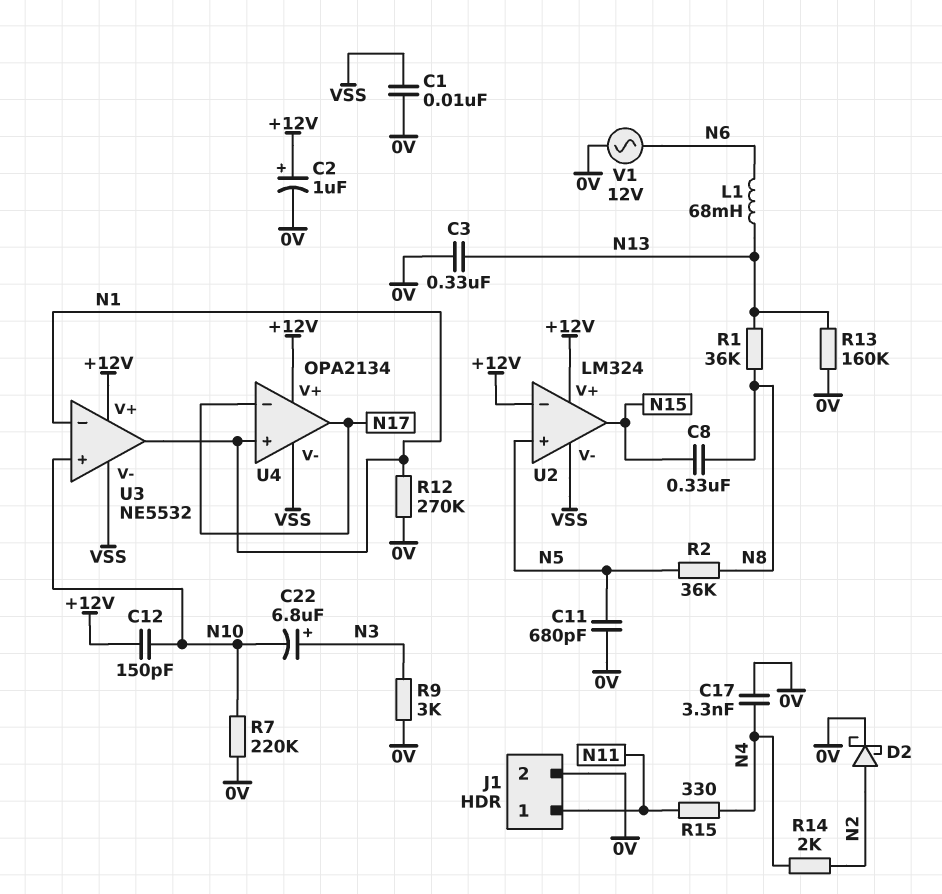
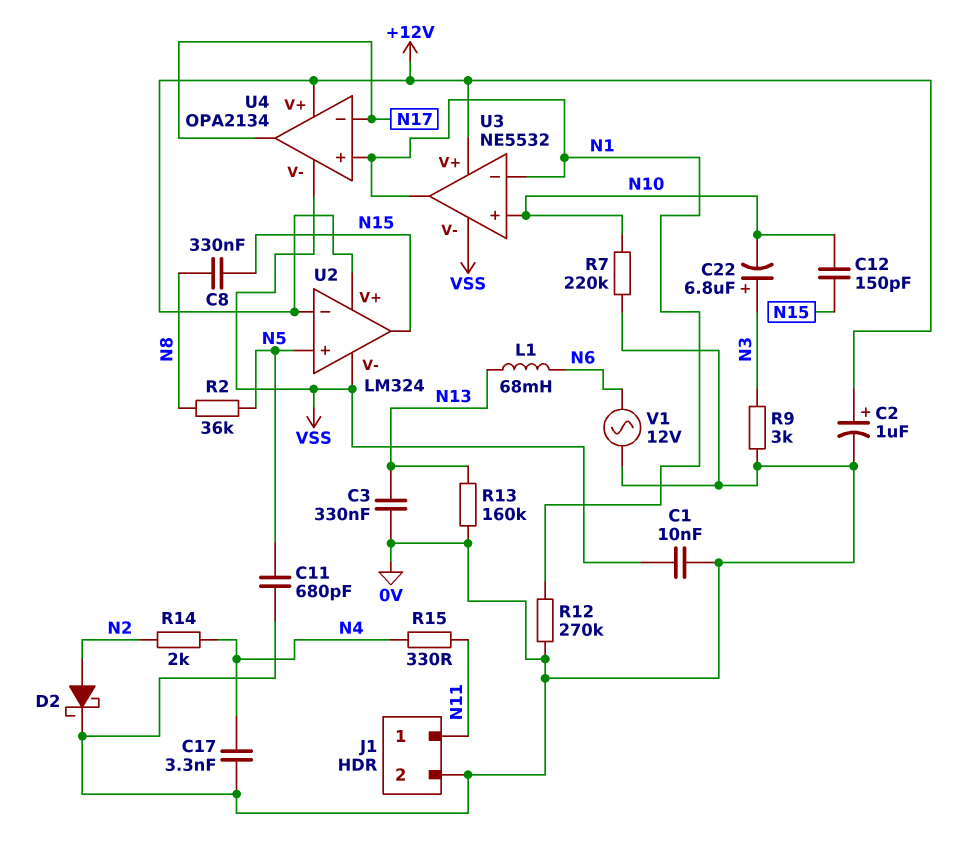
C12: 150pF (+12V, N10) -> 150pF (N10, N15)
R1: 36k (N8, N13) -> none

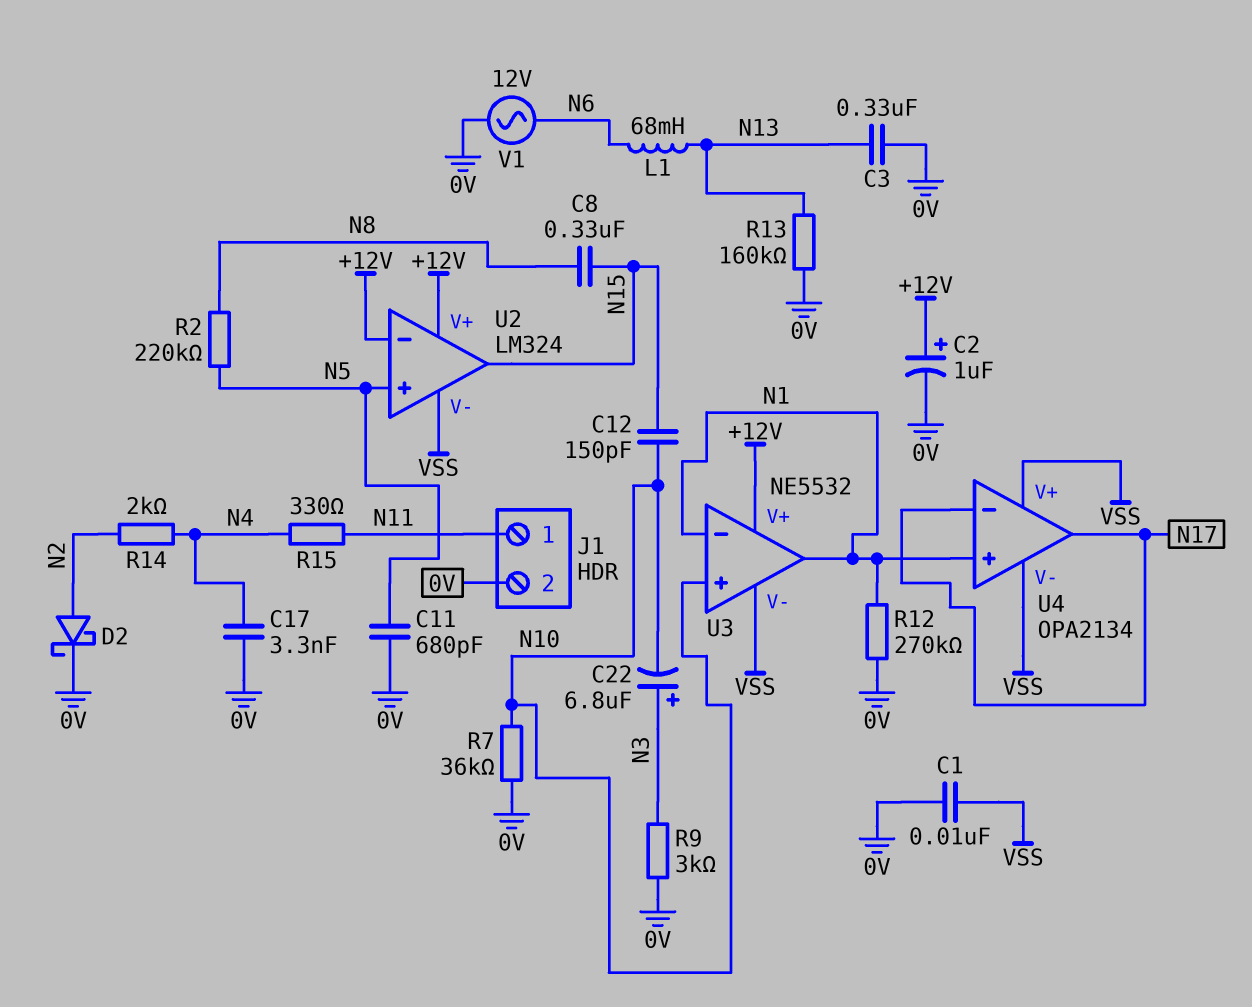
R2: 36k (N5, N8) -> 220k (N5, N8)
R7: 220k (0V, N10) -> 36k (0V, N10)
U4 pin V+: +12V -> VSS

